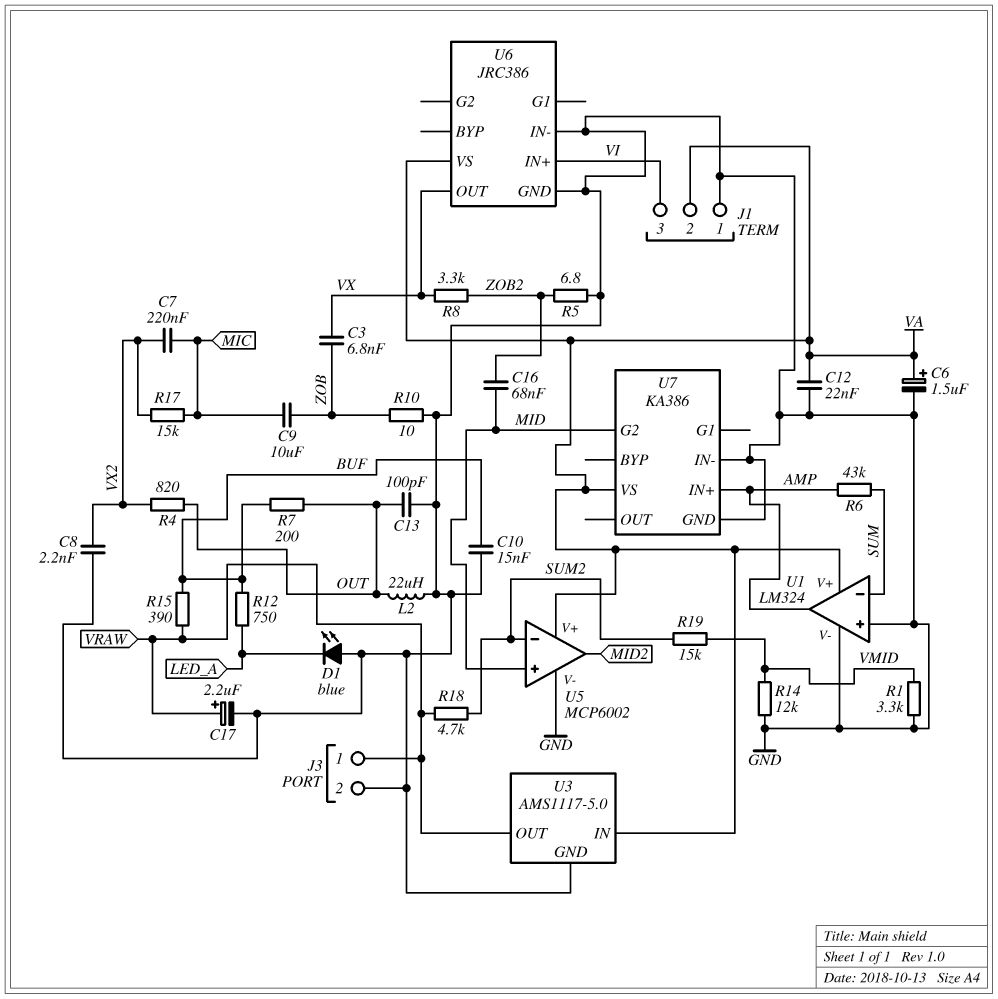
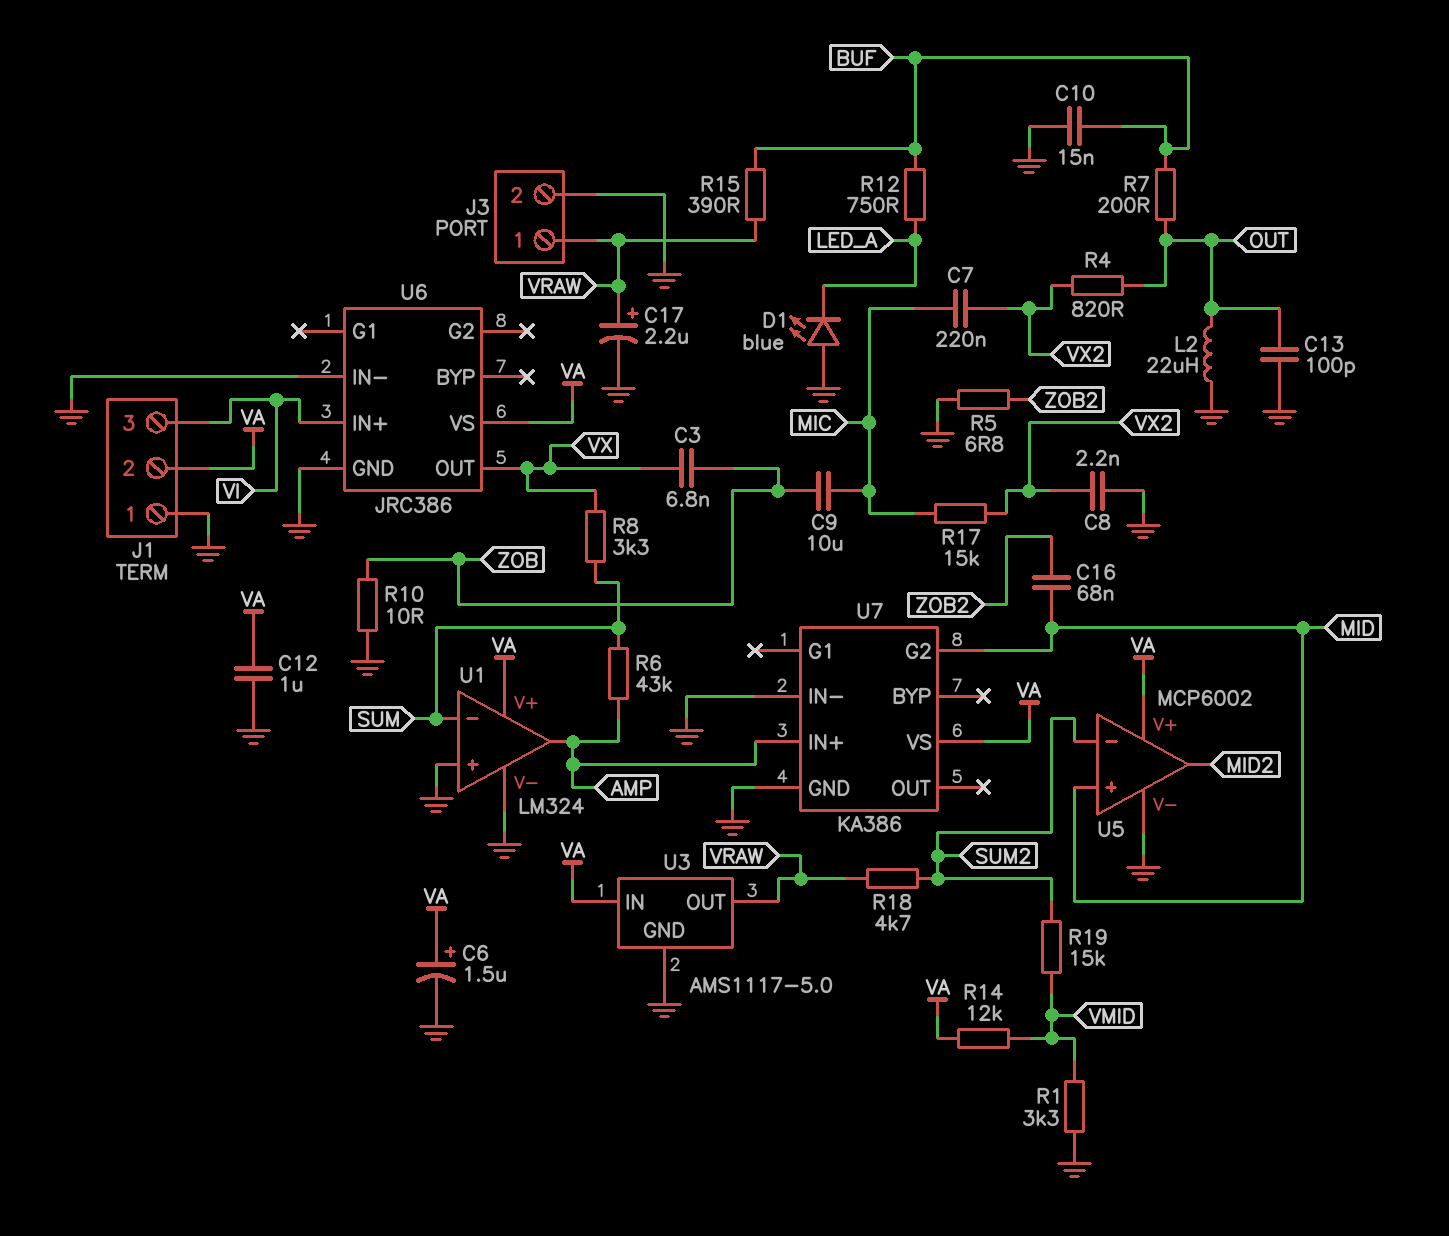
C12: 22nF (GND, VA) -> 1uF (GND, VA)
R8: 3.3k (VX, ZOB2) -> 3.3k (SUM, VX)
R14: 12k (GND, VMID) -> 12k (VA, VMID)

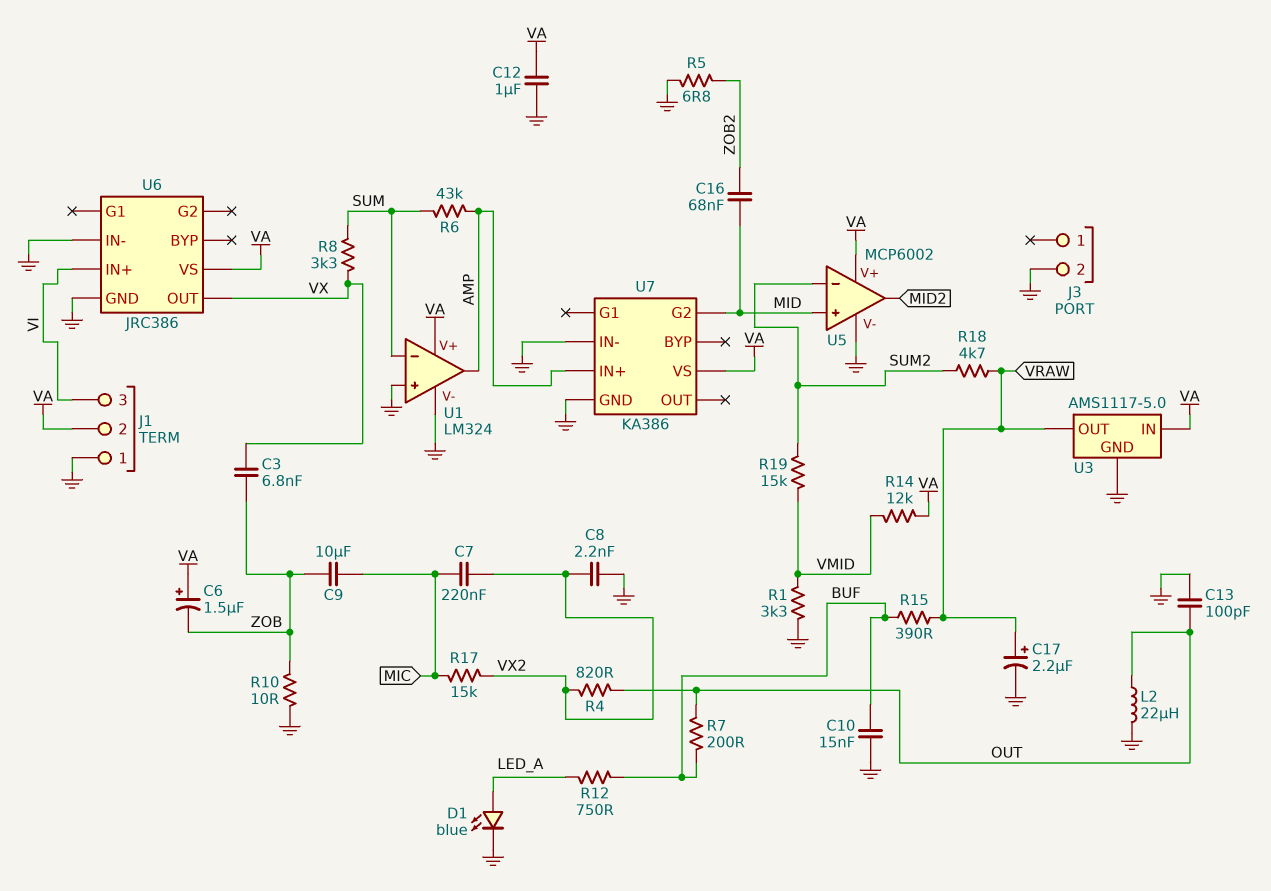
C6: 1.5uF (plus VA, minus GND) -> 1.5uF (plus VA, minus ZOB)
D1: LED blue (A GND, K LED_A) -> LED blue (A LED_A, K GND)
J3 pin 1: VRAW -> none

